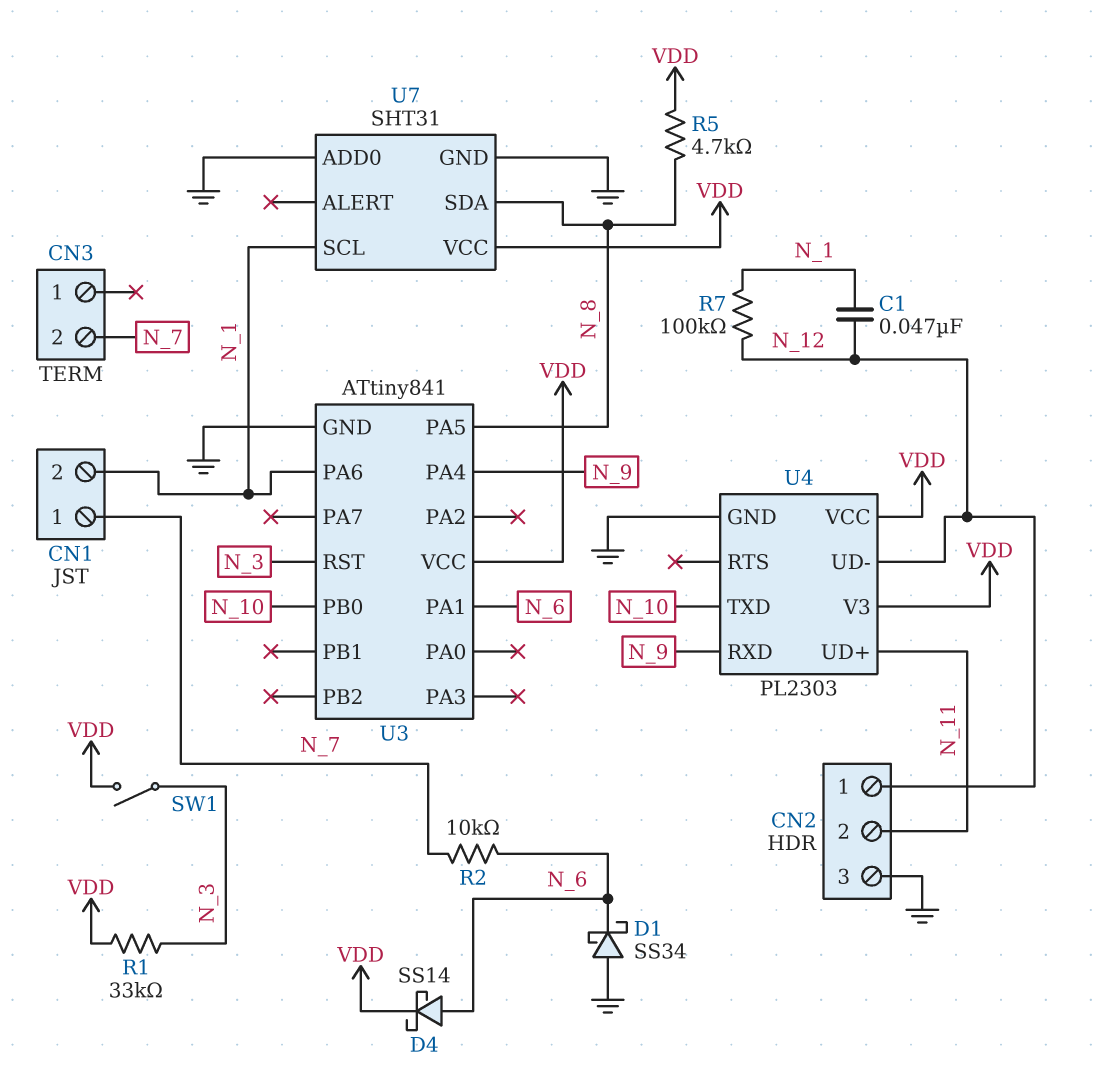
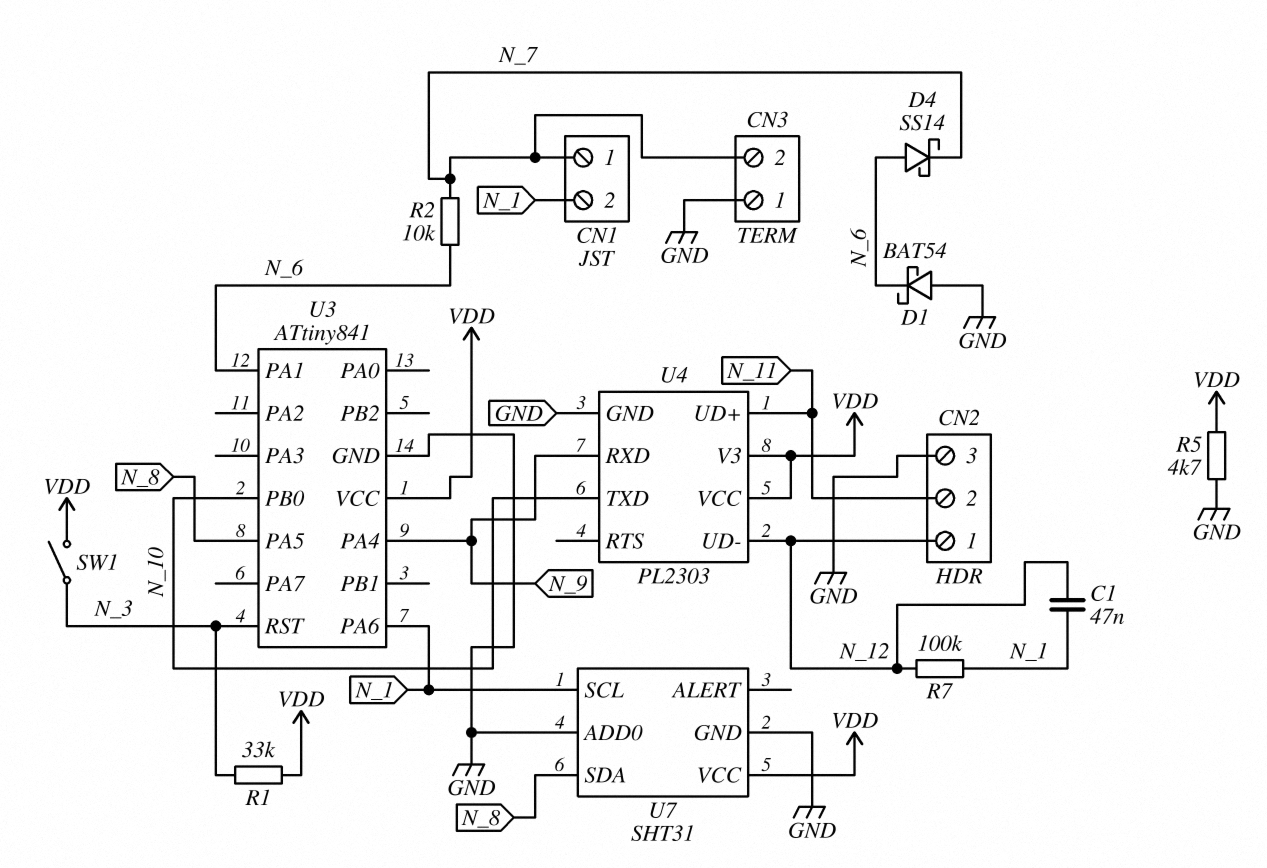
CN3 pin 1: none -> GND
D1: schottky SS34 (A GND, K N_6) -> schottky BAT54 (A GND, K N_6)
D4: schottky SS14 (A N_6, K VDD) -> schottky SS14 (A N_6, K N_7)
R5: 4.7k (N_8, VDD) -> 4.7k (GND, VDD)

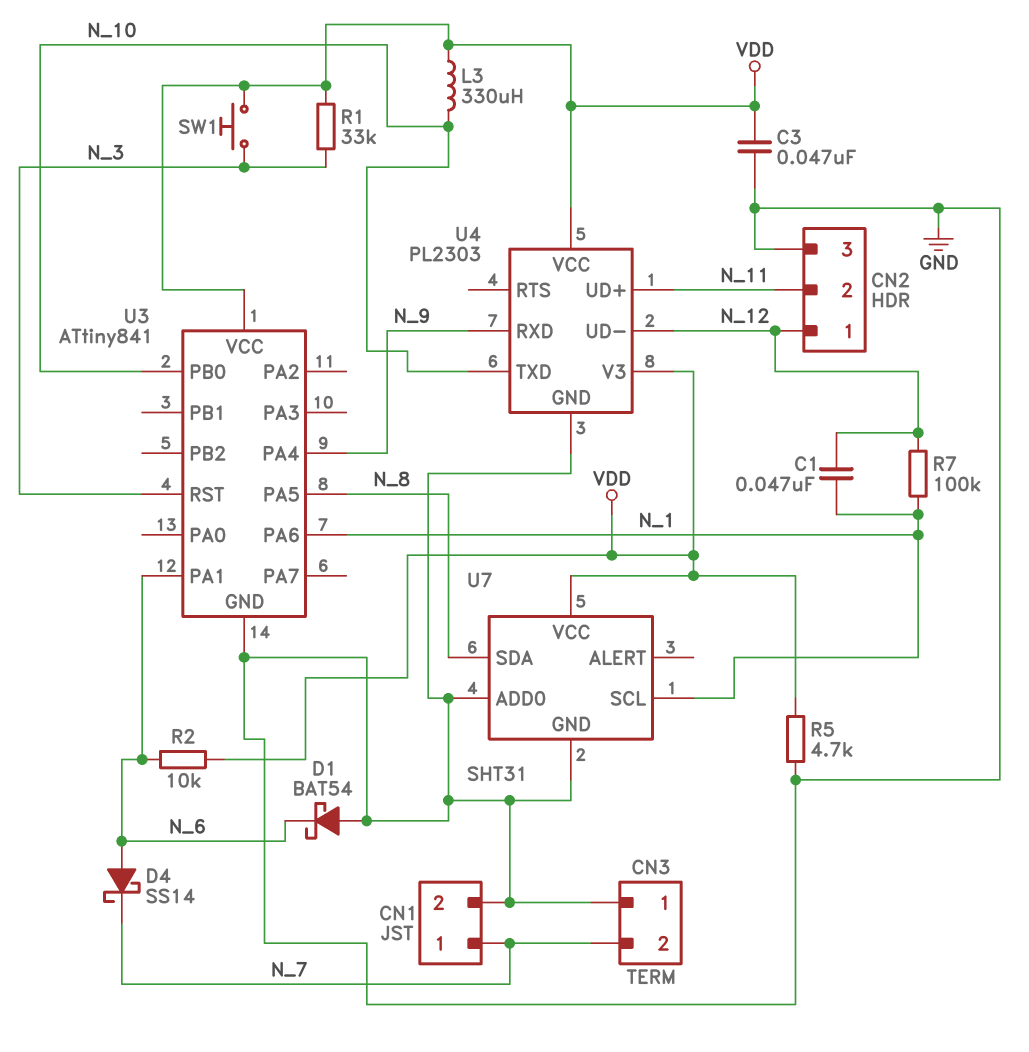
C3: none -> 47nF (GND, VDD)
CN1 pin 2: N_1 -> GND
L3: none -> 330uH (N_10, VDD)
R2: 10k (N_6, N_7) -> 10k (N_6, VDD)
SW1: switch (N_3, VDD) -> button (N_3, VDD)

